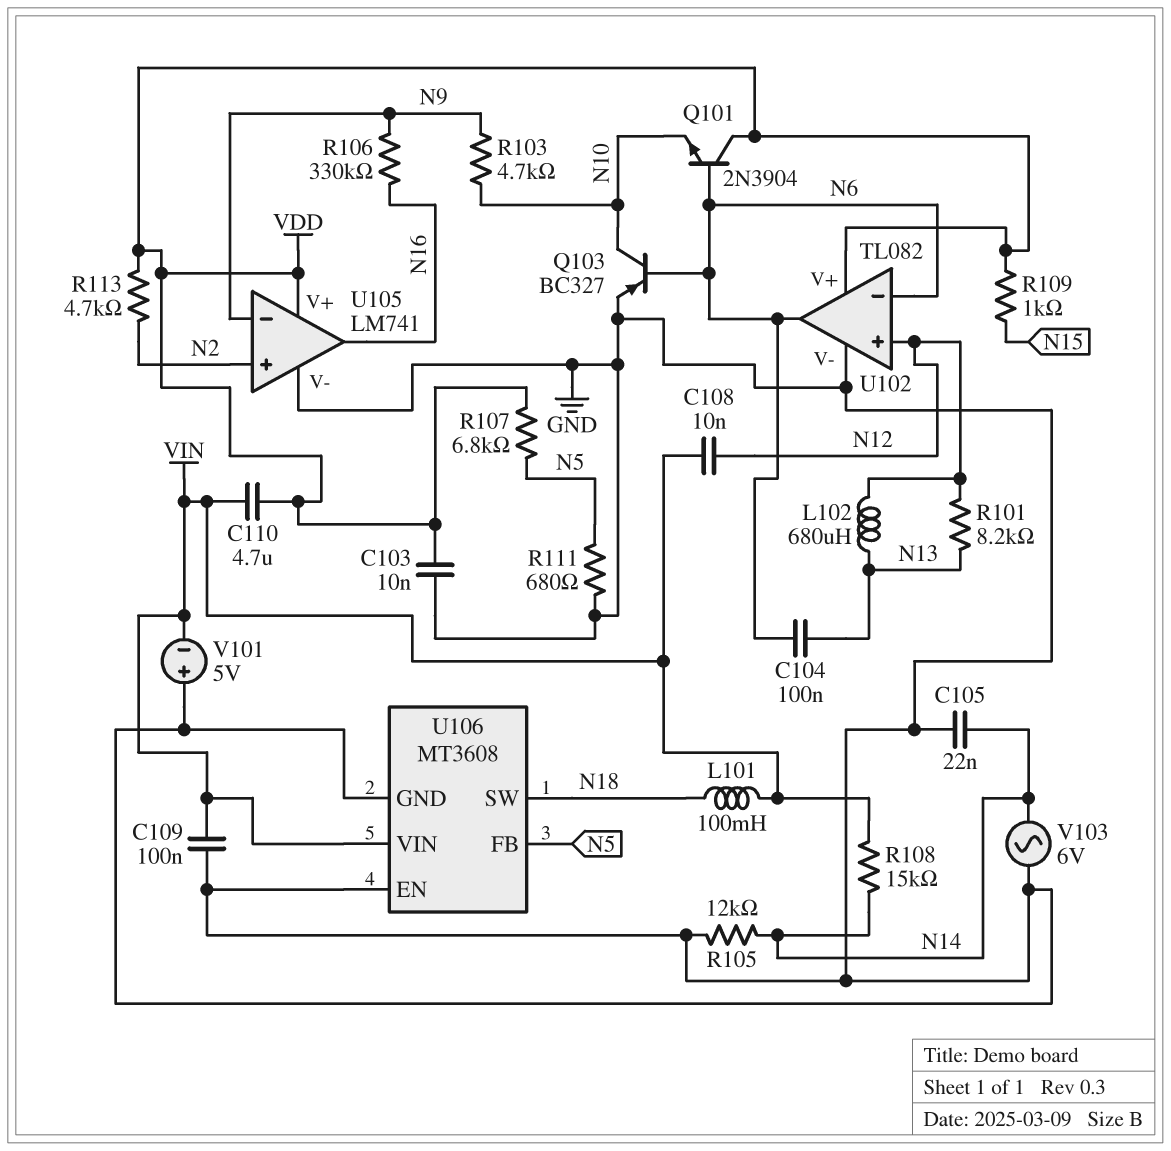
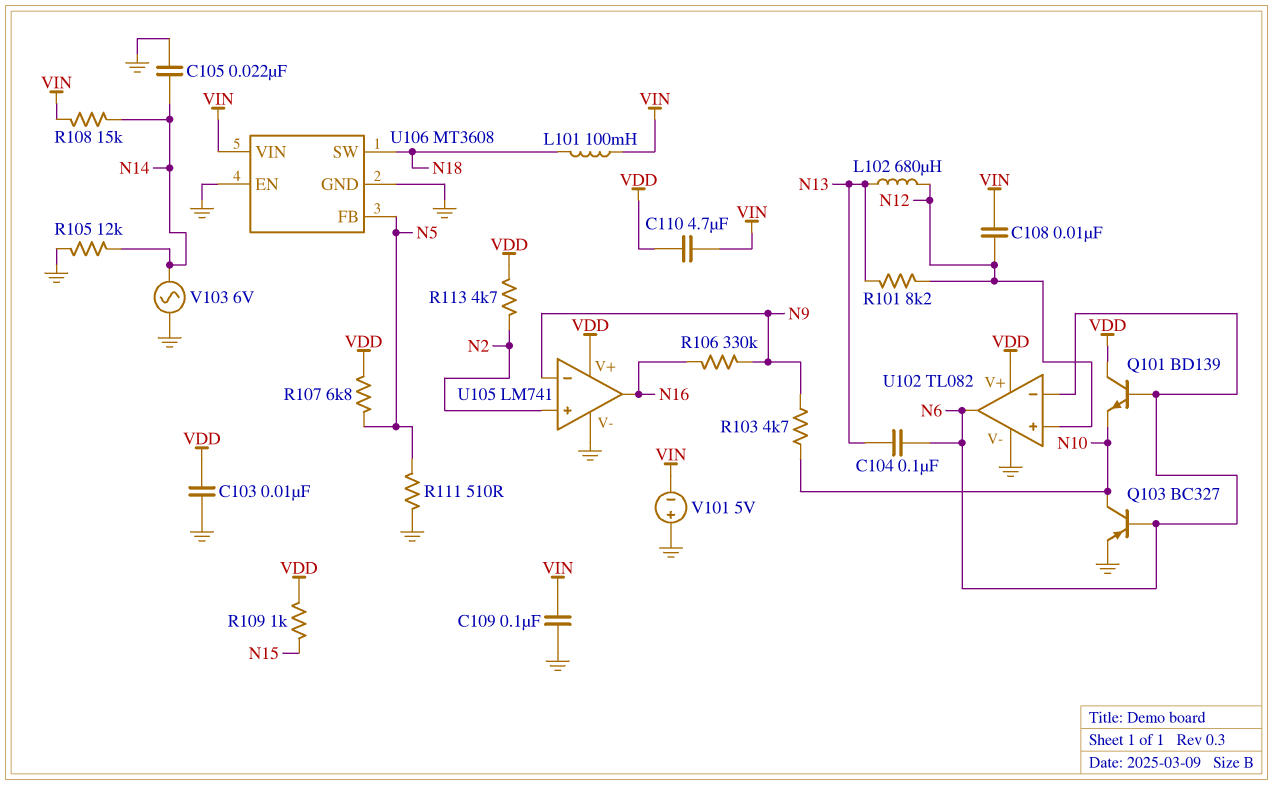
Q101: NPN 2N3904 (B N6, C VDD, E N10) -> NPN BD139 (B N6, C VDD, E N10)
R111: 680 (GND, N5) -> 510 (GND, N5)

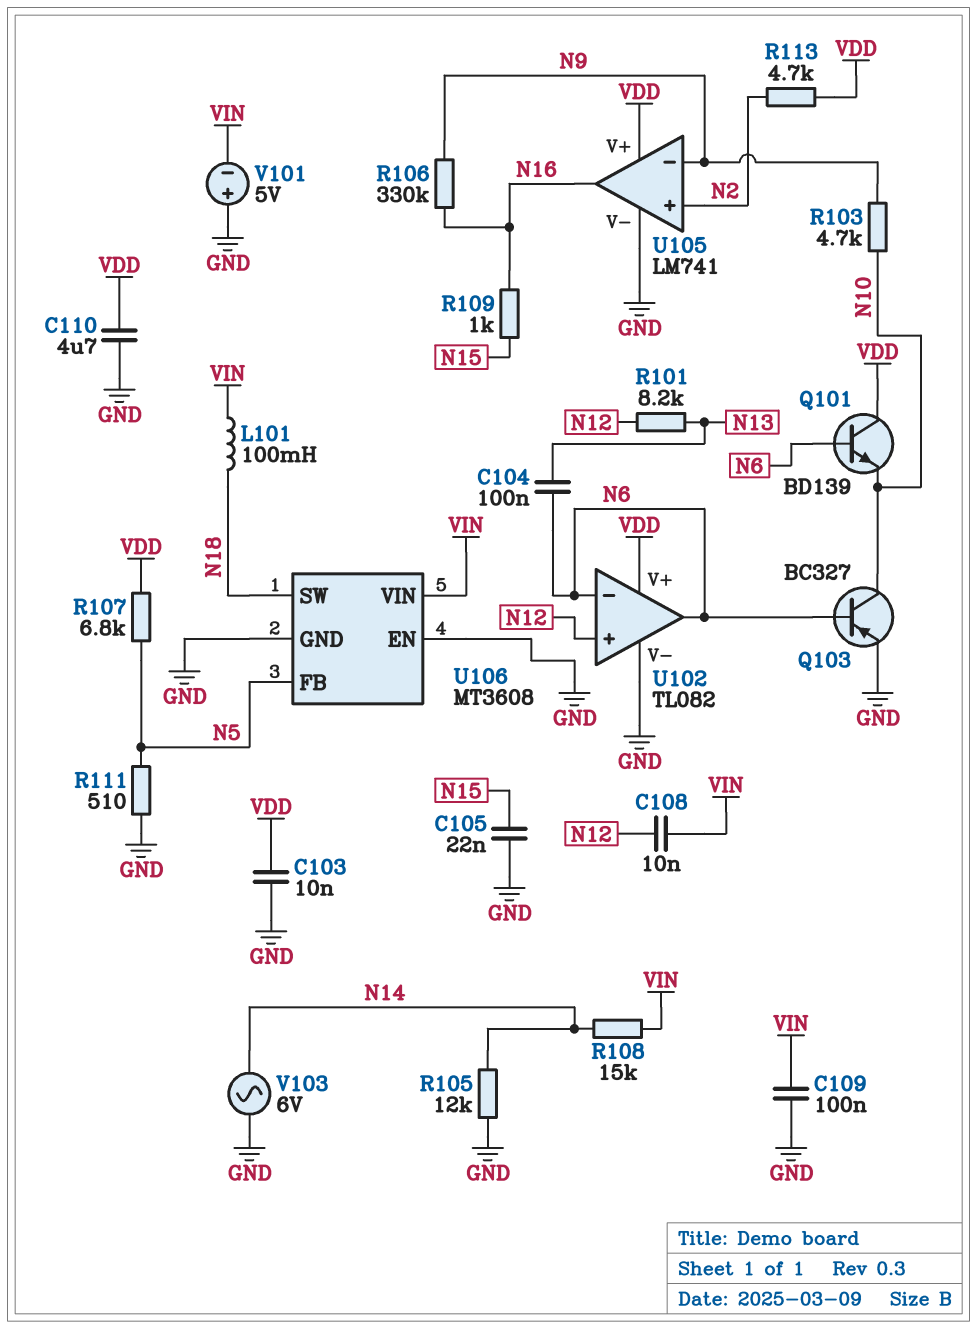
C105: 22nF (GND, N14) -> 22nF (GND, N15)
C110: 4.7uF (VDD, VIN) -> 4.7uF (GND, VDD)
L102: 680uH (N12, N13) -> none
R109: 1k (N15, VDD) -> 1k (N15, N16)

